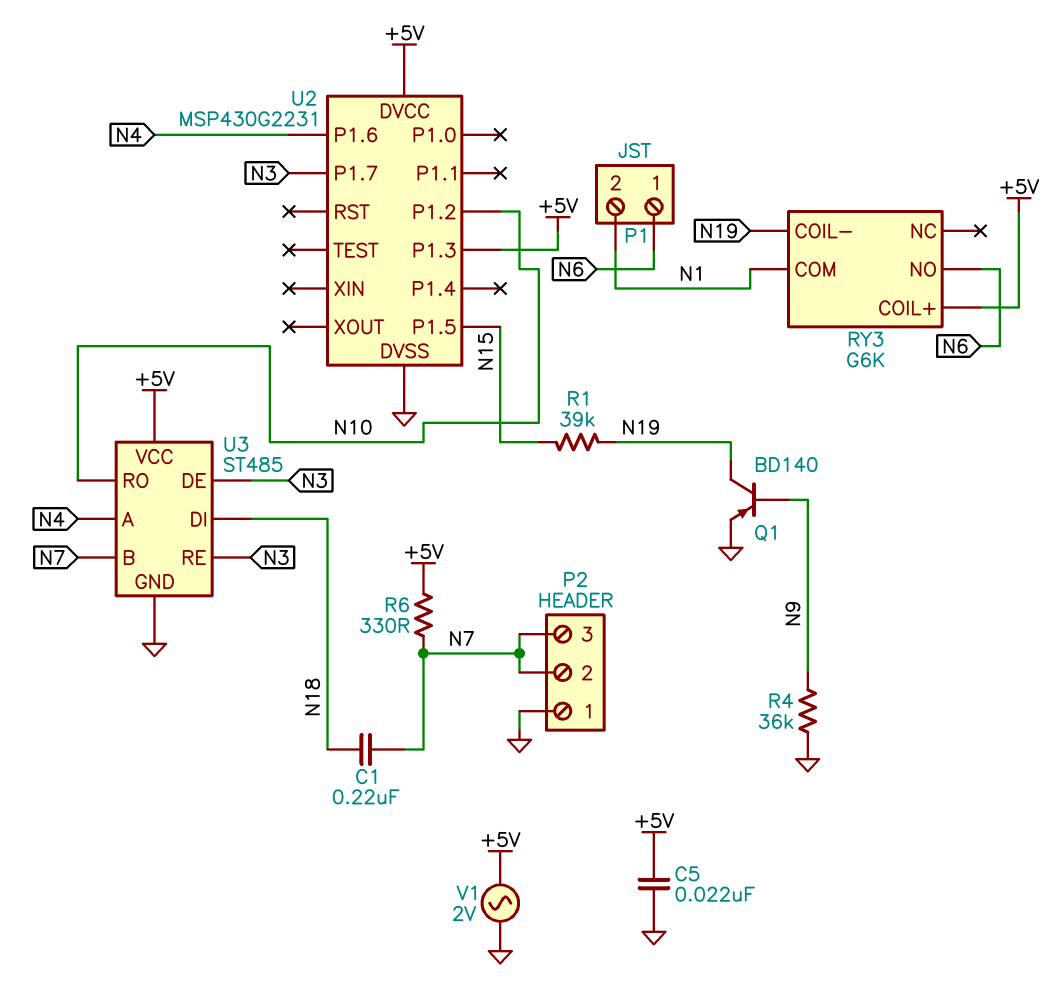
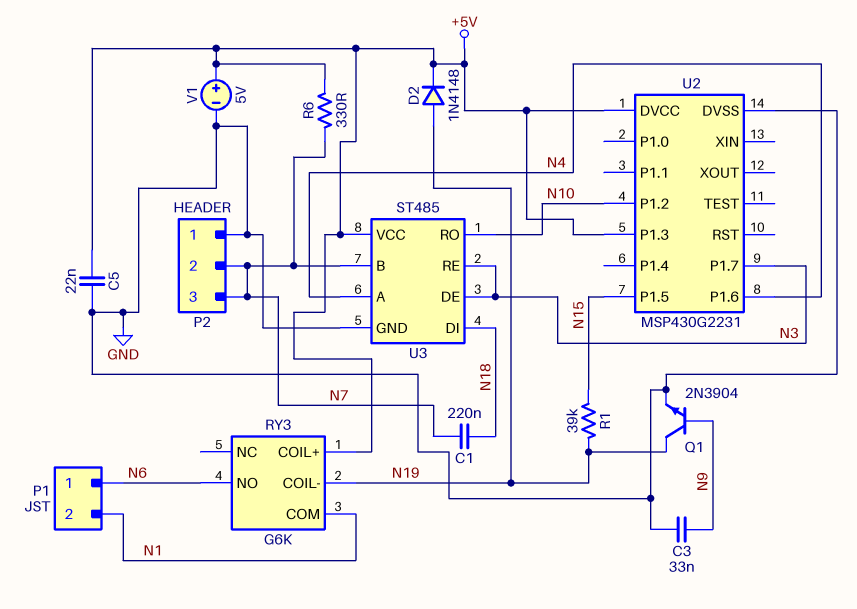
C3: none -> 33nF (GND, N9)
D2: none -> diode 1N4148 (A N19, K +5V)
Q1: PNP BD140 (B N9, C N19, E GND) -> NPN 2N3904 (B N9, C N19, E GND)
R4: 36k (GND, N9) -> none
V1: AC 2V (+5V, GND) -> 5V (plus +5V, minus GND)

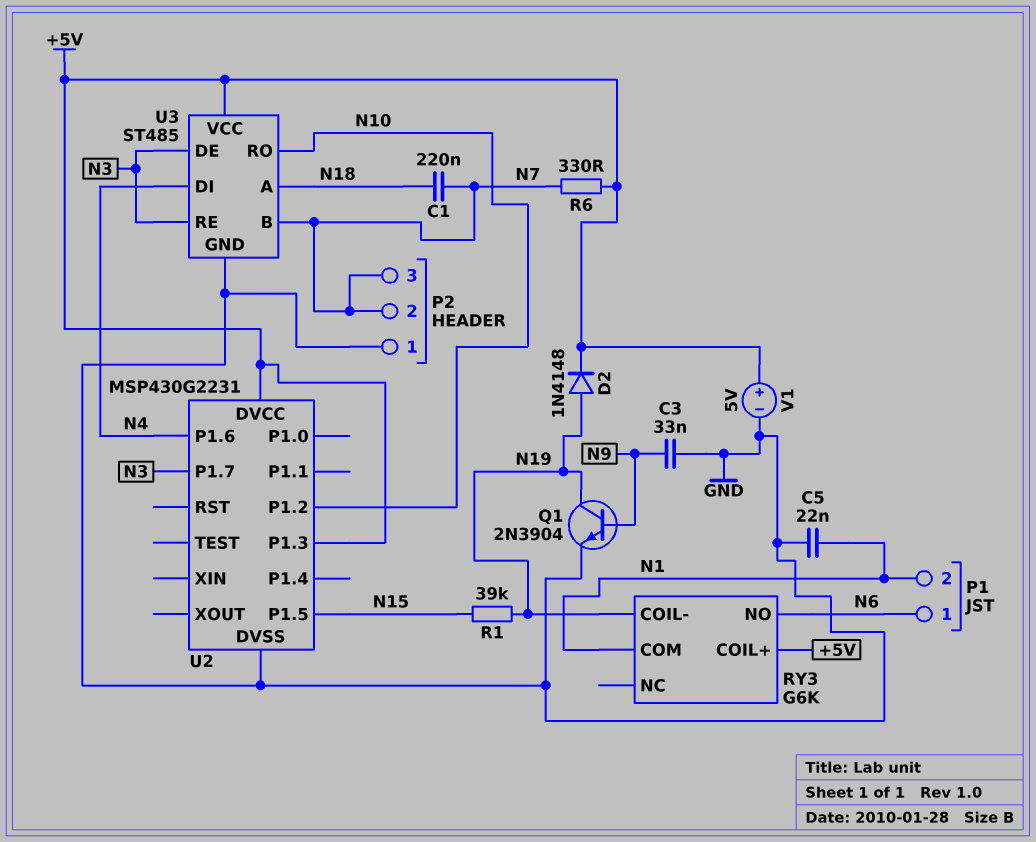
C5: 22nF (+5V, GND) -> 22nF (GND, N1)
U3 pin A: N4 -> N18
U3 pin DI: N18 -> N4

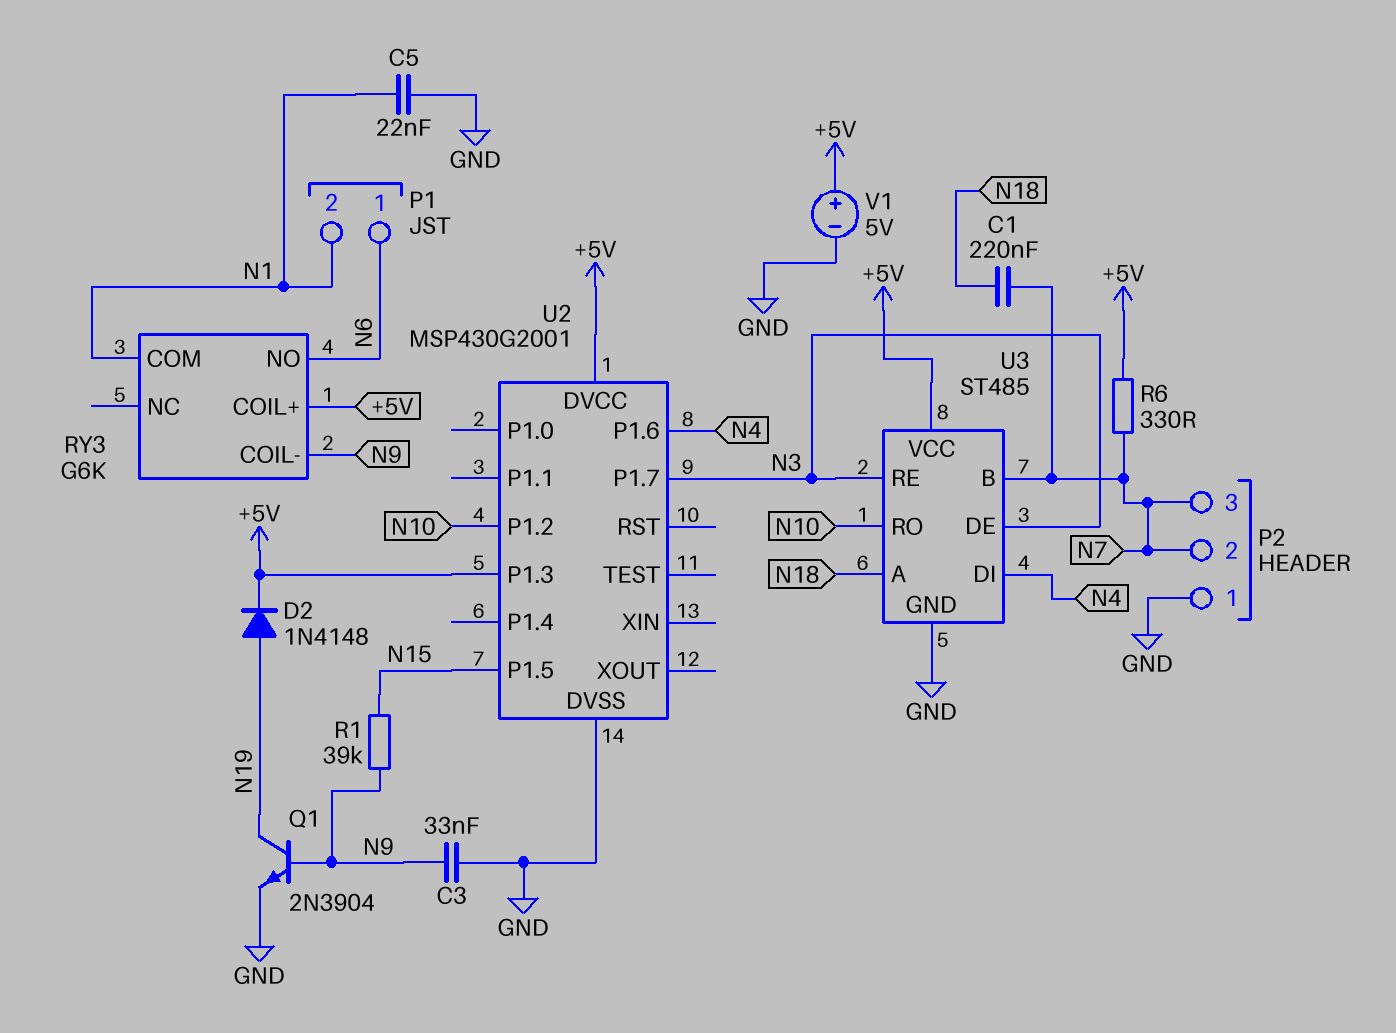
R1: 39k (N15, N19) -> 39k (N9, N15)
RY3 pin COIL-: N19 -> N9
U2: MSP430G2231 -> MSP430G2001

